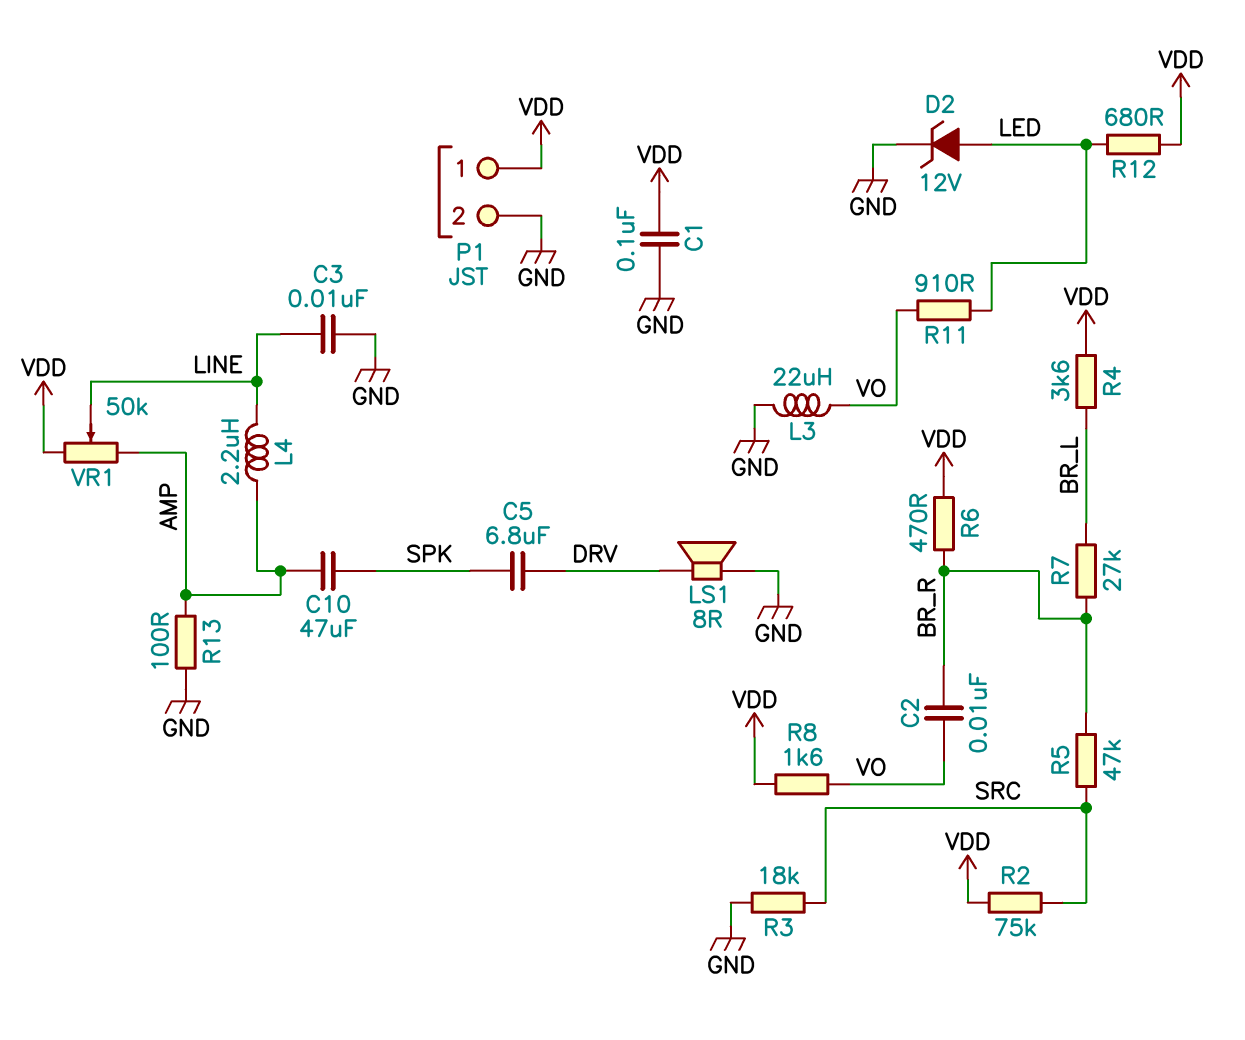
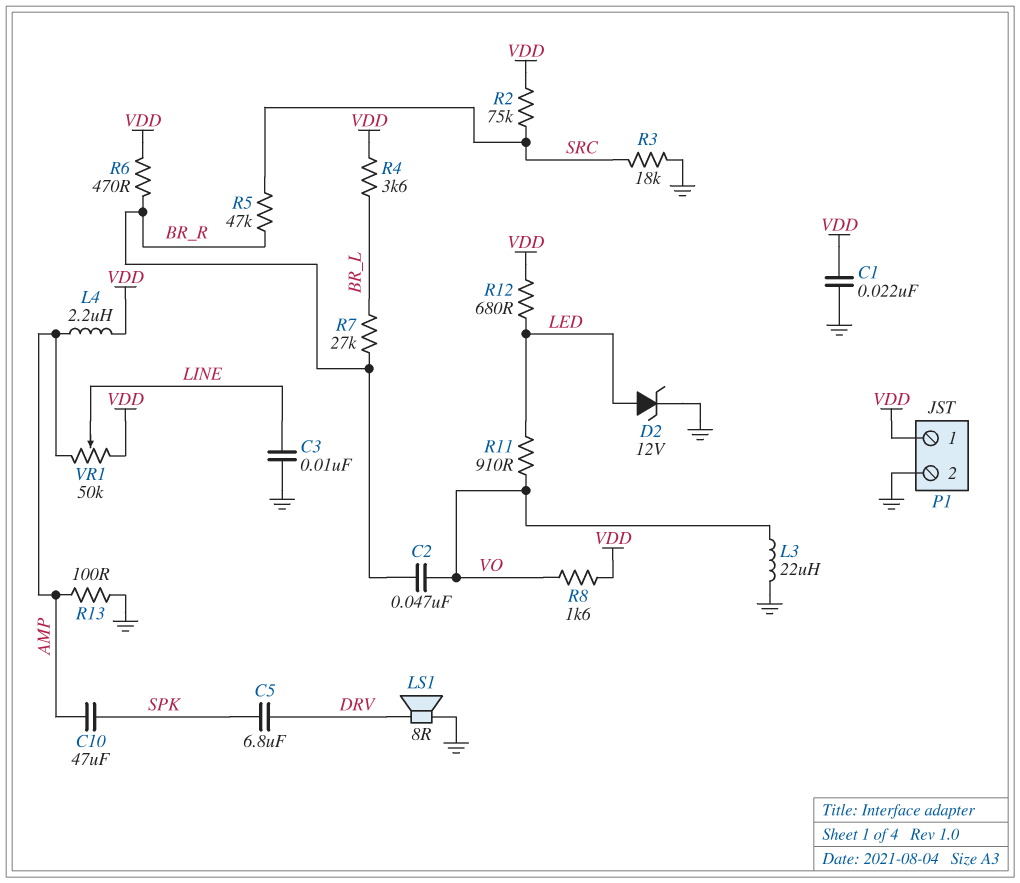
C1: 100nF (GND, VDD) -> 22nF (GND, VDD)
C2: 10nF (BR_R, VO) -> 47nF (BR_R, VO)
L4: 2.2uH (AMP, LINE) -> 2.2uH (AMP, VDD)

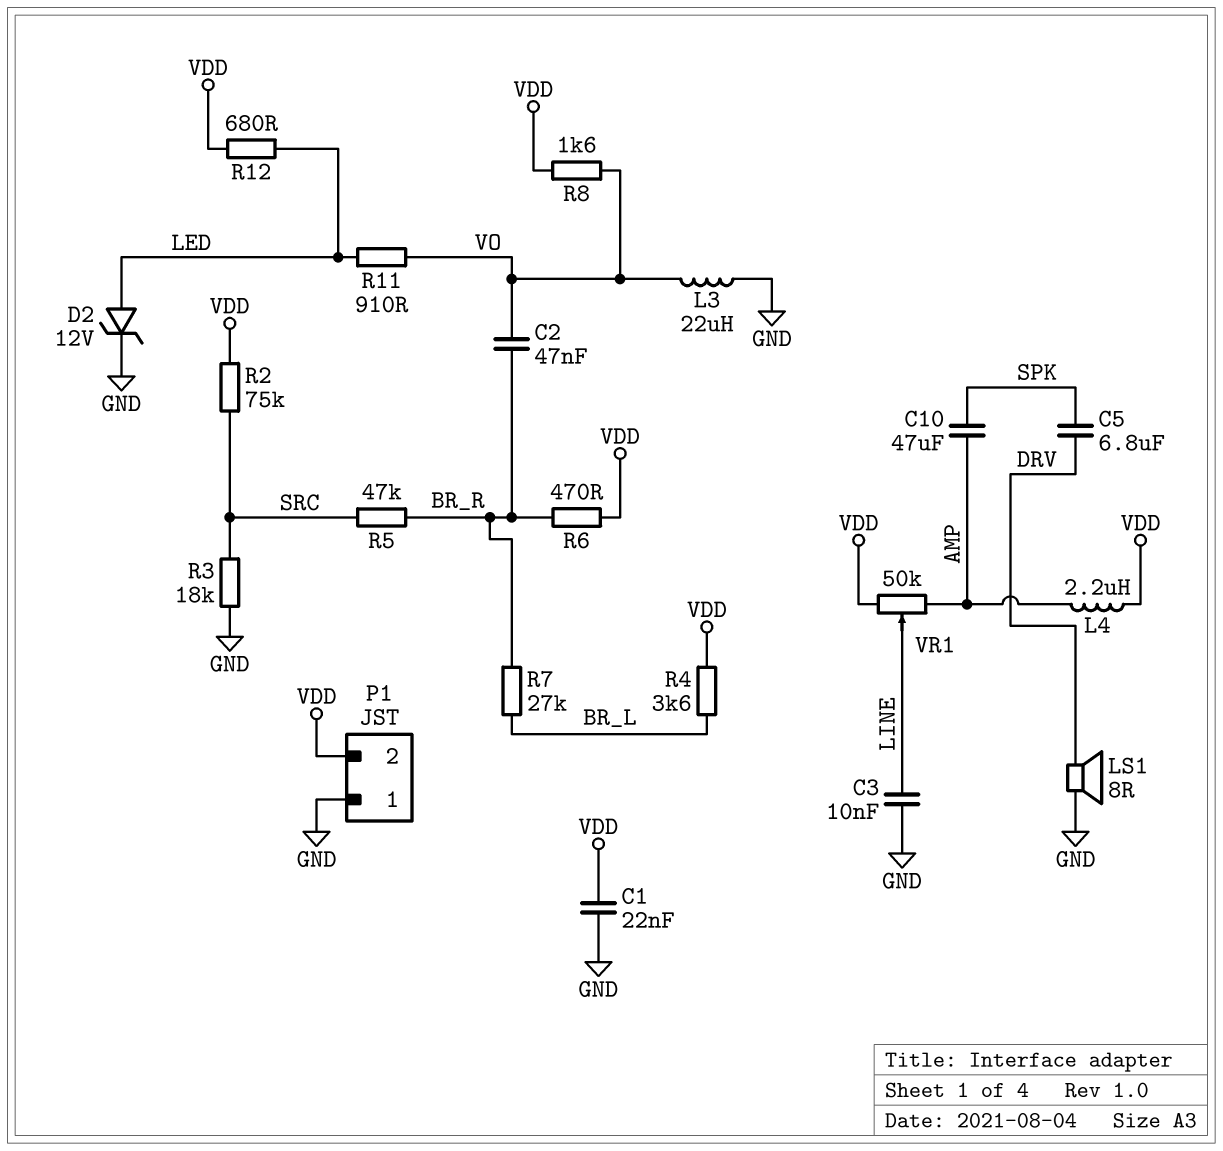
P1 pin 1: VDD -> GND
P1 pin 2: GND -> VDD
R13: 100 (AMP, GND) -> none

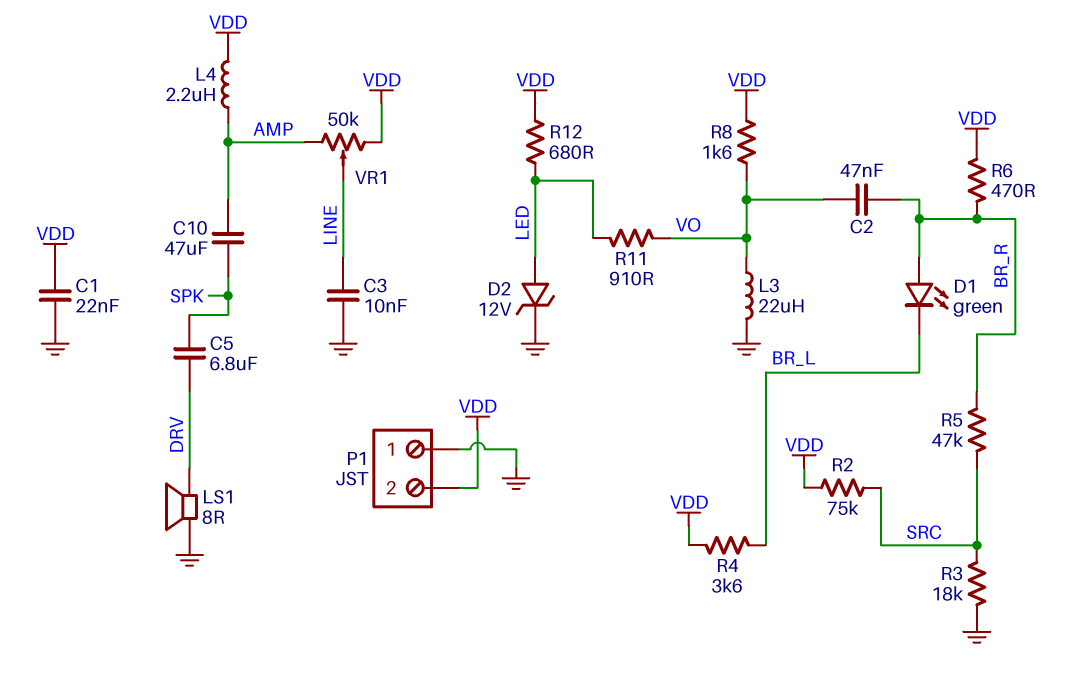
D1: none -> LED green (A BR_R, K BR_L)
R7: 27k (BR_L, BR_R) -> none

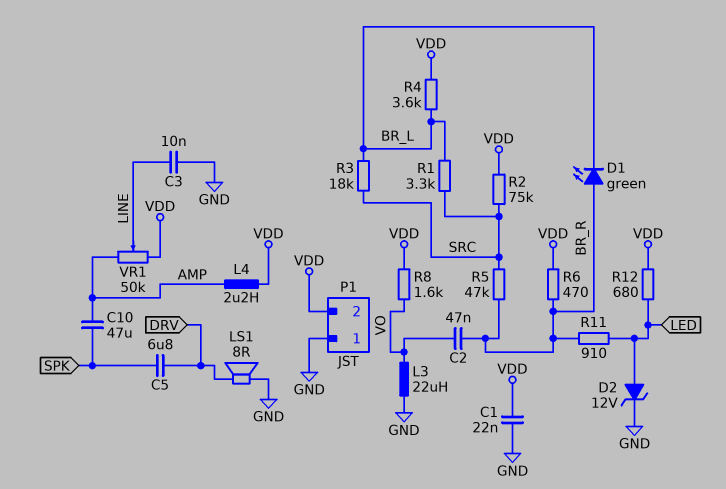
R1: none -> 3.3k (BR_L, SRC)
R3: 18k (GND, SRC) -> 18k (BR_L, SRC)
R11: 910 (LED, VO) -> 910 (BR_R, LED)

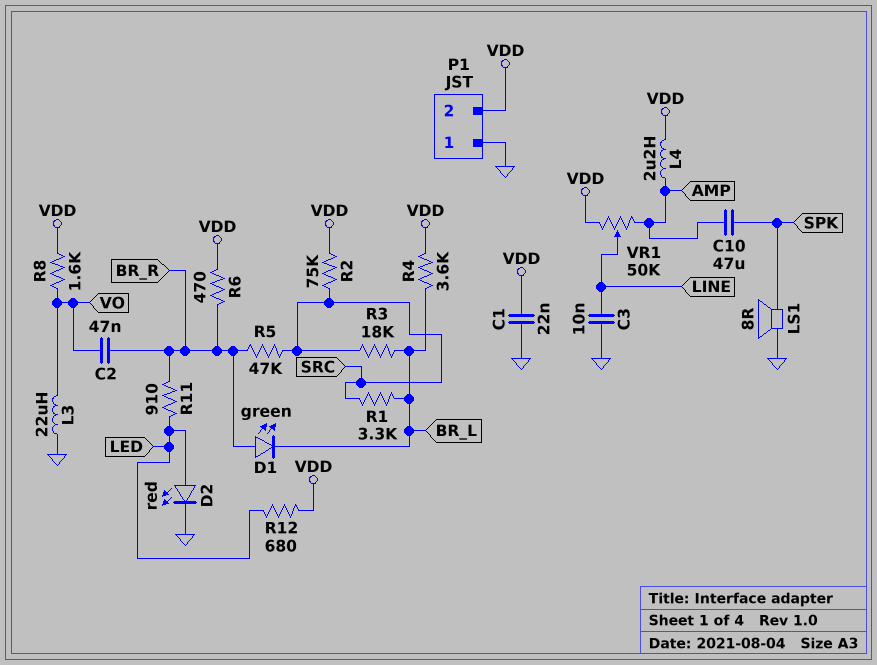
C5: 6.8uF (DRV, SPK) -> none
D2: zener 12V (A LED, K GND) -> LED red (A LED, K GND)
LS1: speaker 8R (DRV, GND) -> speaker 8R (GND, SPK)

